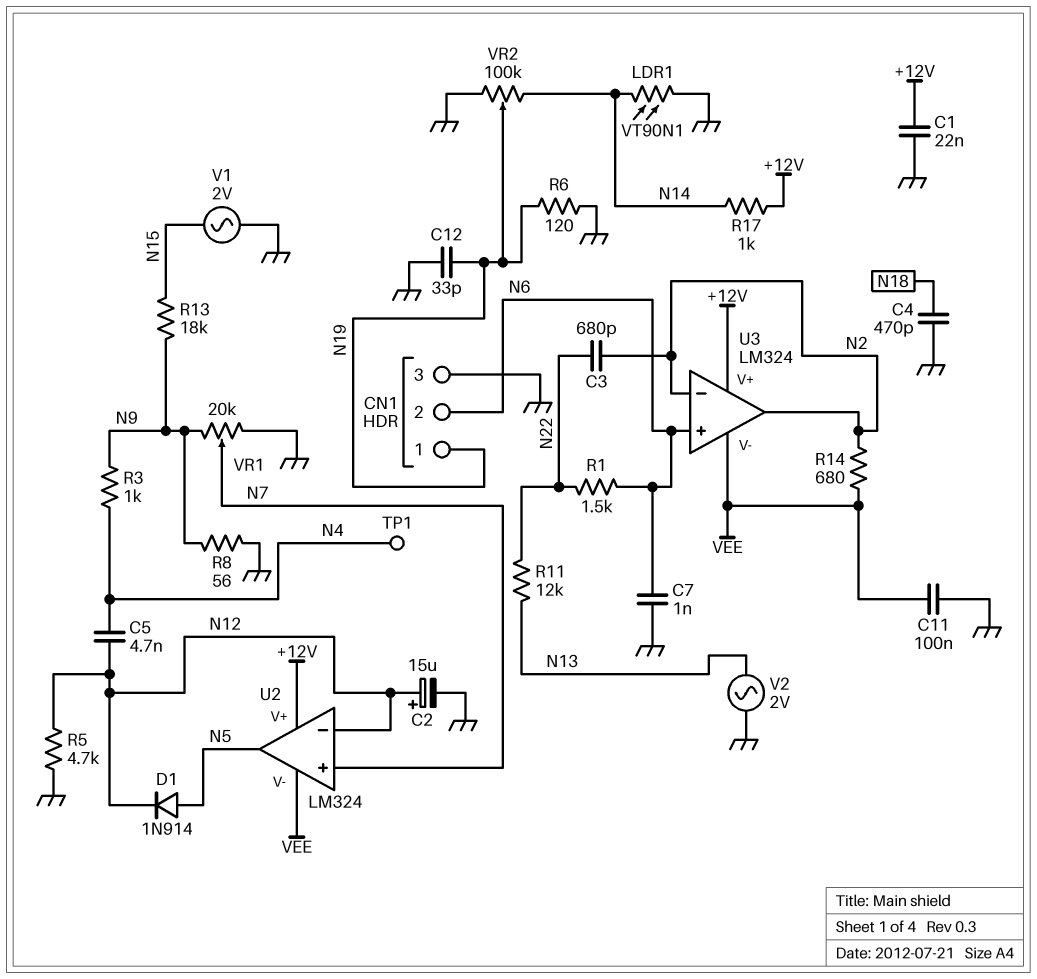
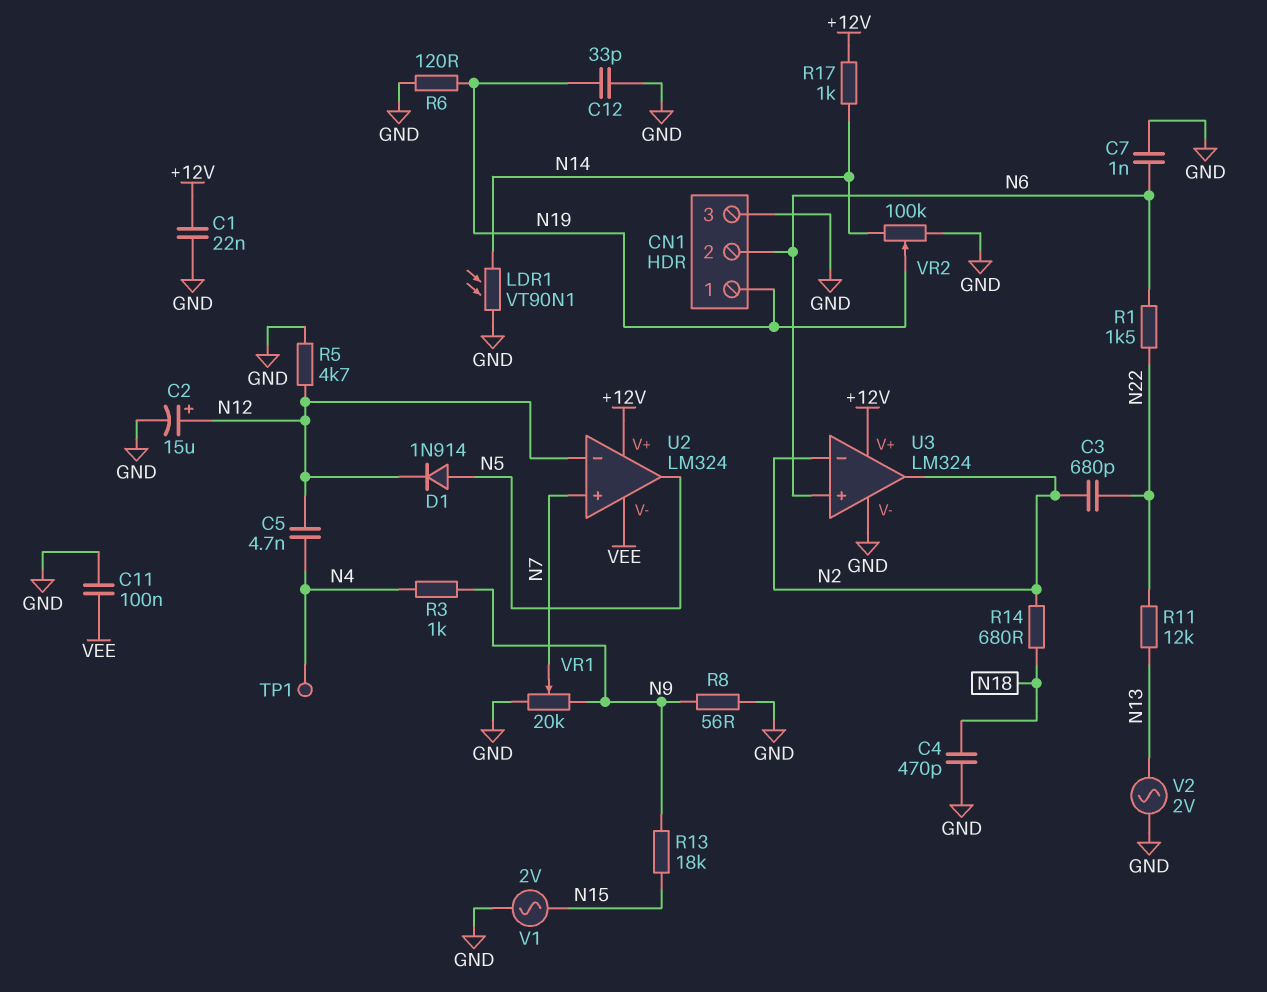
R14: 680 (N2, VEE) -> 680 (N2, N18)
U3 pin V-: VEE -> GND

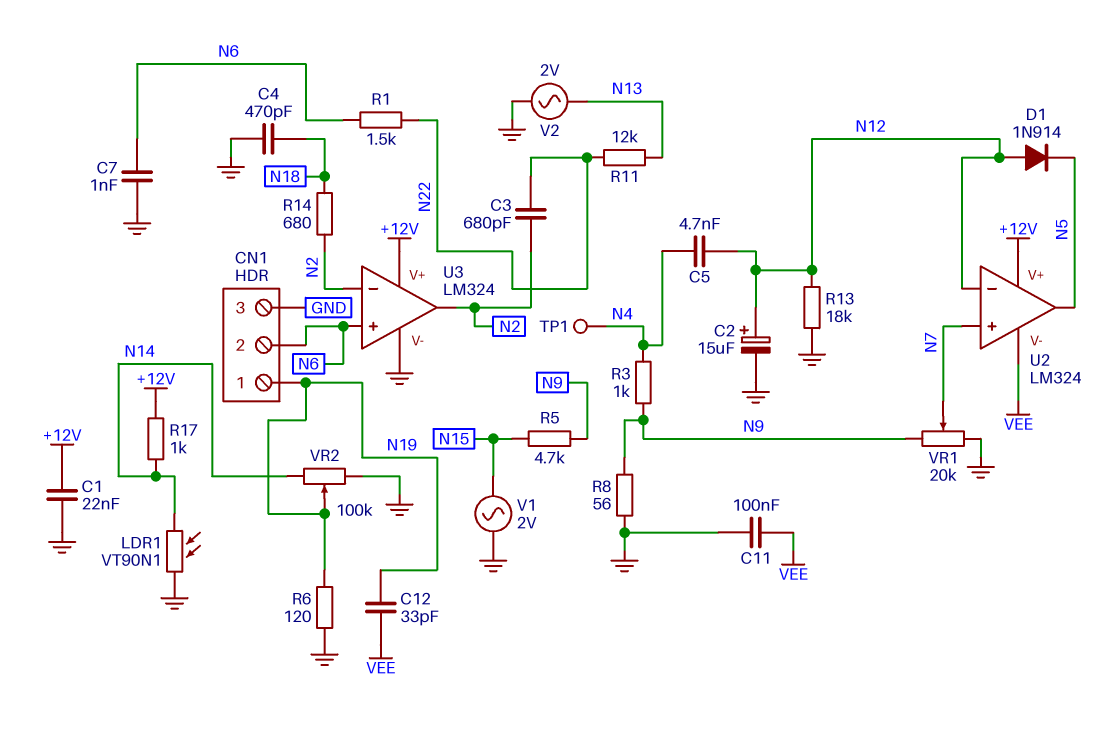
C12: 33pF (GND, N19) -> 33pF (N19, VEE)
D1: diode 1N914 (A N5, K N12) -> diode 1N914 (A N12, K N5)
R5: 4.7k (GND, N12) -> 4.7k (N9, N15)
R13: 18k (N9, N15) -> 18k (GND, N12)

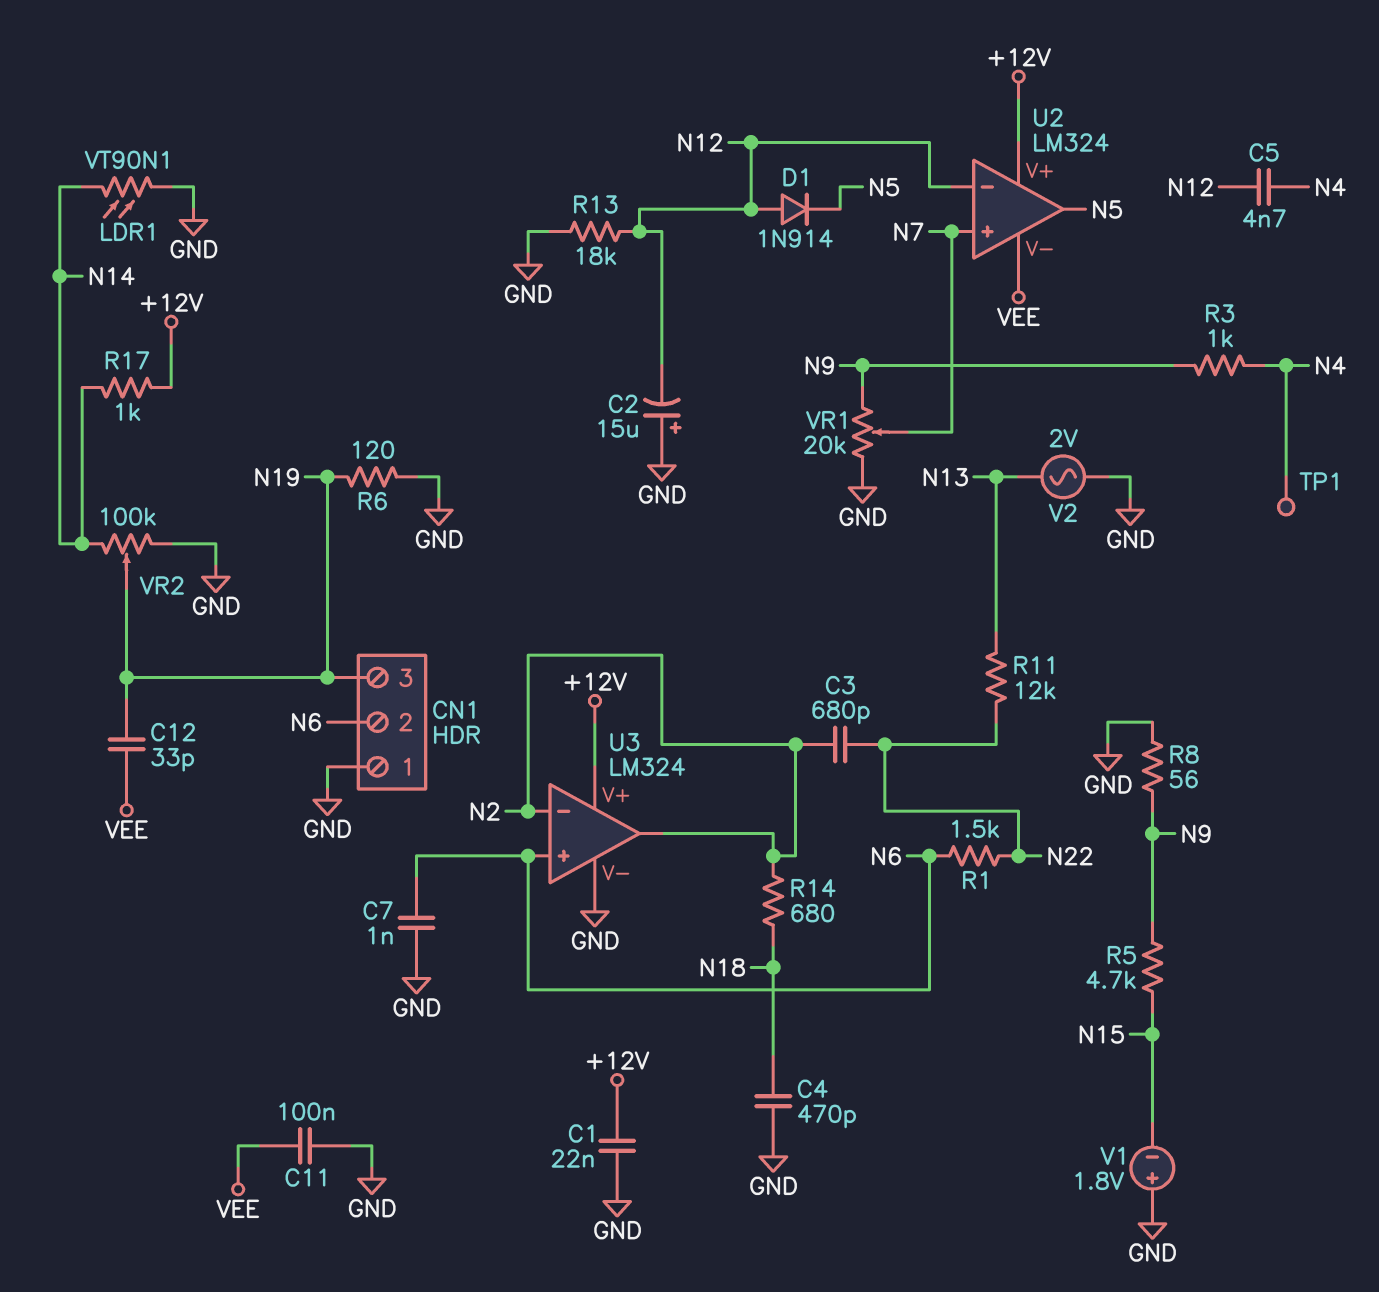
C2: 15uF (plus N12, minus GND) -> 15uF (plus GND, minus N12)
CN1 pin 1: N19 -> GND
CN1 pin 3: GND -> N19
V1: AC 2V (GND, N15) -> 1.8V (plus GND, minus N15)

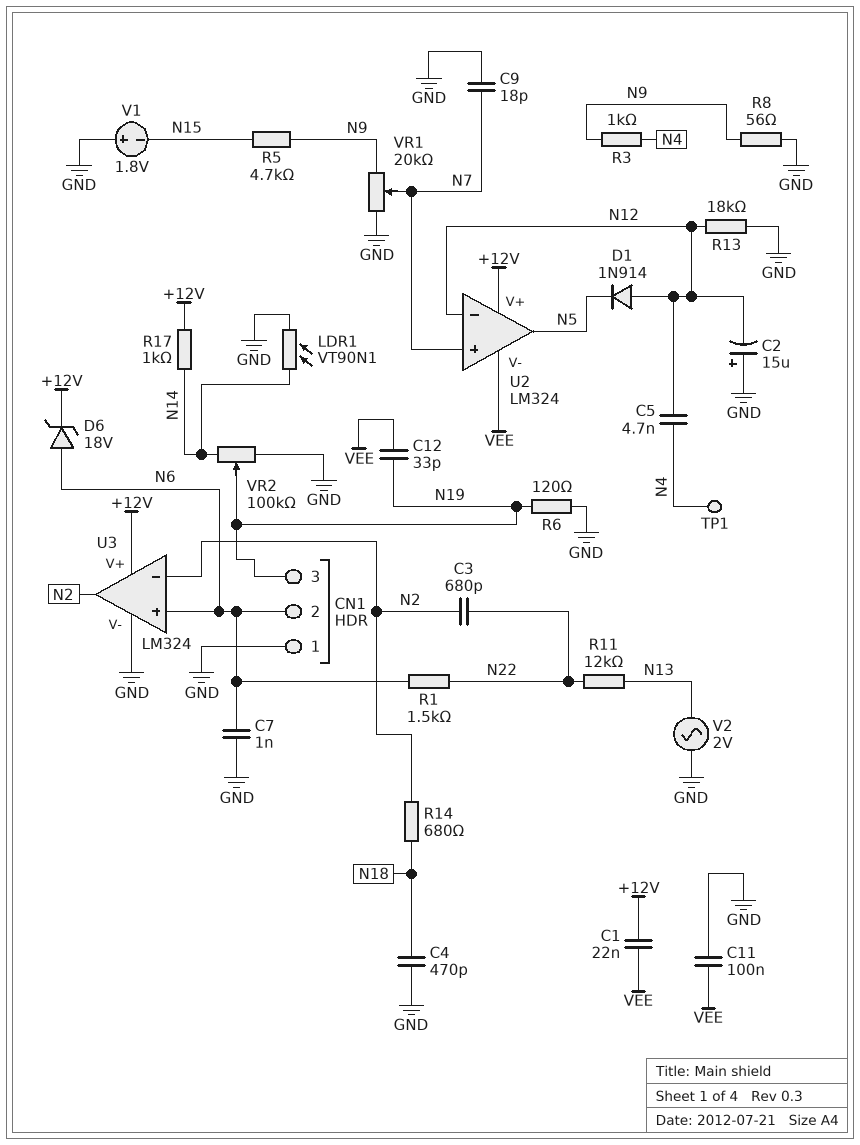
C1: 22nF (+12V, GND) -> 22nF (+12V, VEE)
C9: none -> 18pF (GND, N7)
D6: none -> zener 18V (A N6, K +12V)

